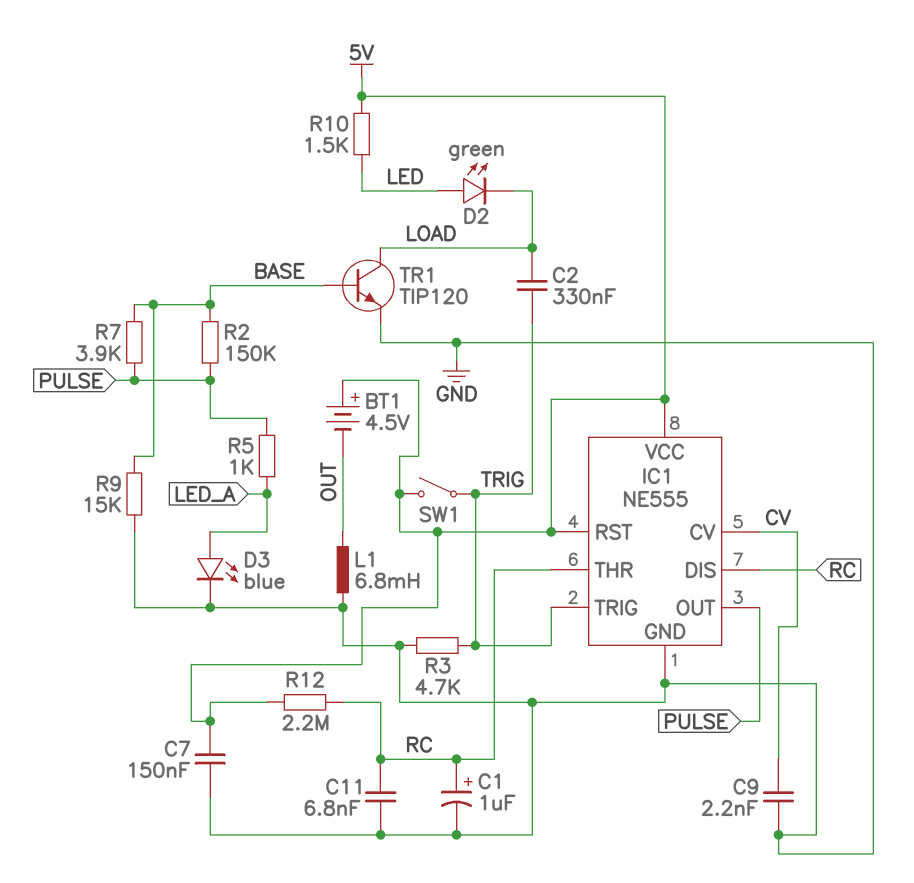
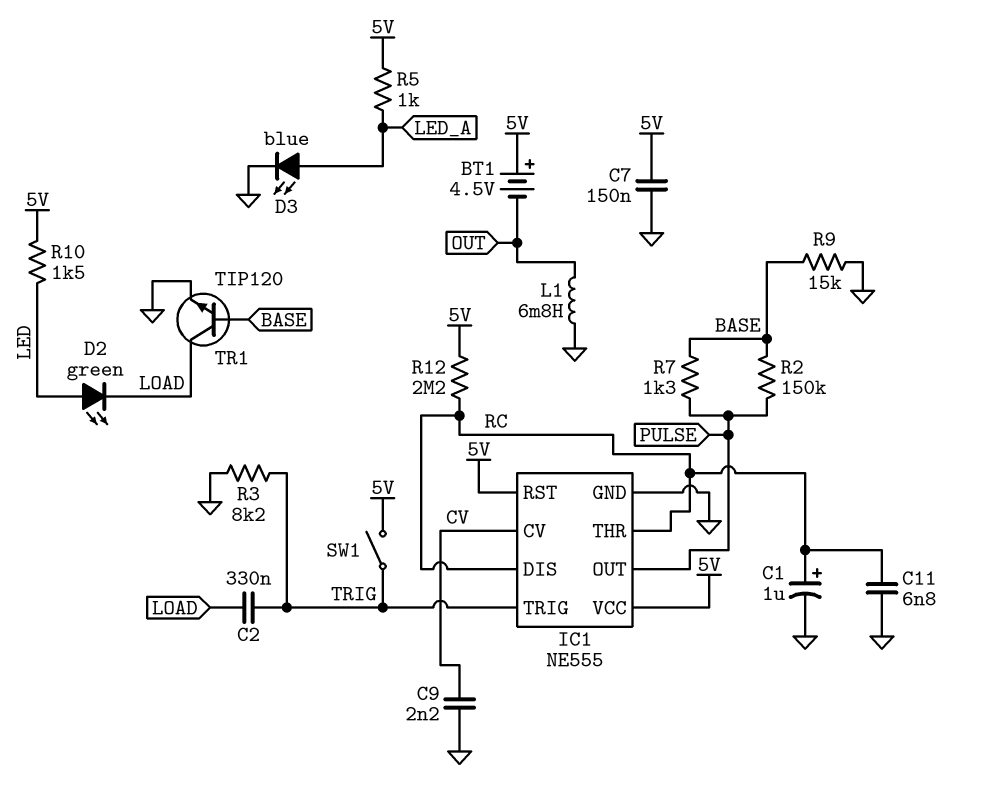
R3: 4.7k (GND, TRIG) -> 8.2k (GND, TRIG)
R5: 1k (LED_A, PULSE) -> 1k (5V, LED_A)
R7: 3.9k (BASE, PULSE) -> 1.3k (BASE, PULSE)

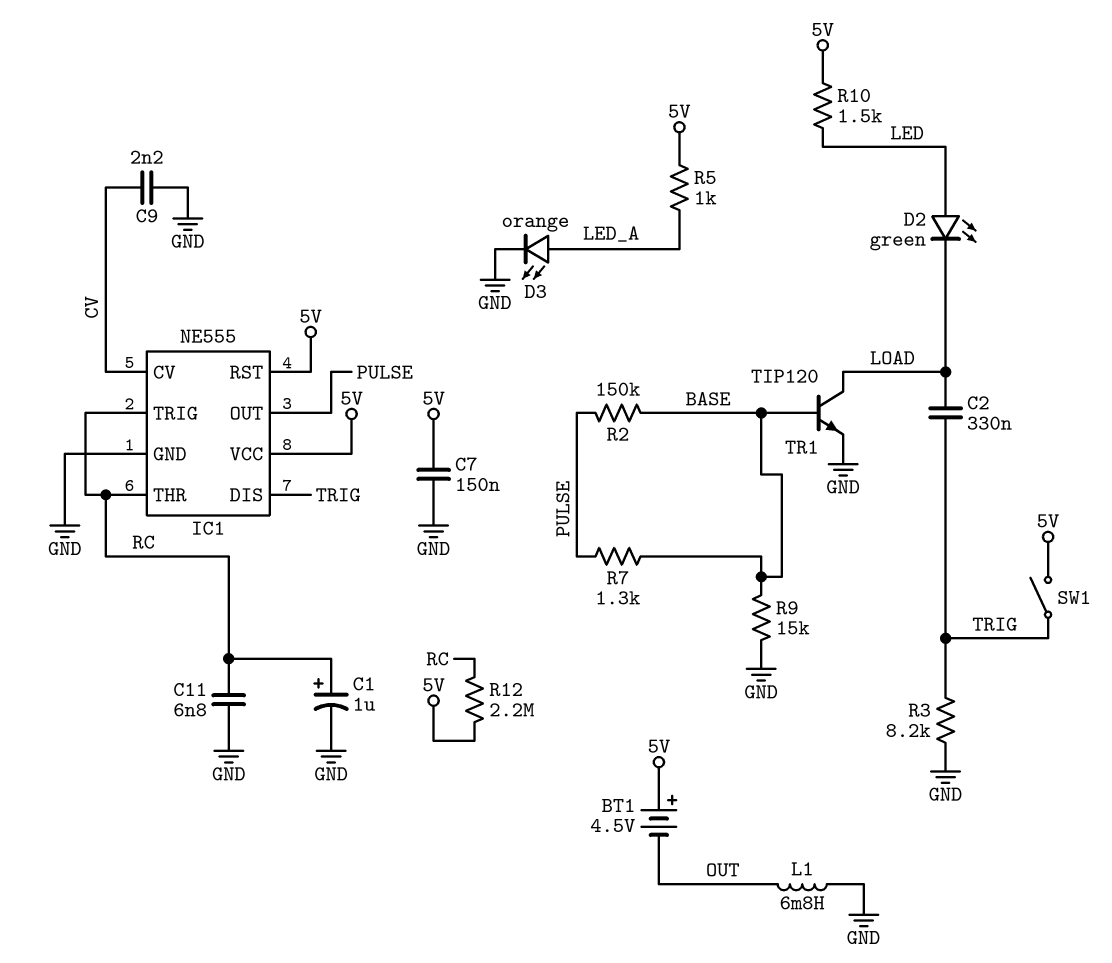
D3: LED blue (A LED_A, K GND) -> LED orange (A LED_A, K GND)
IC1 pin DIS: RC -> TRIG
IC1 pin TRIG: TRIG -> RC

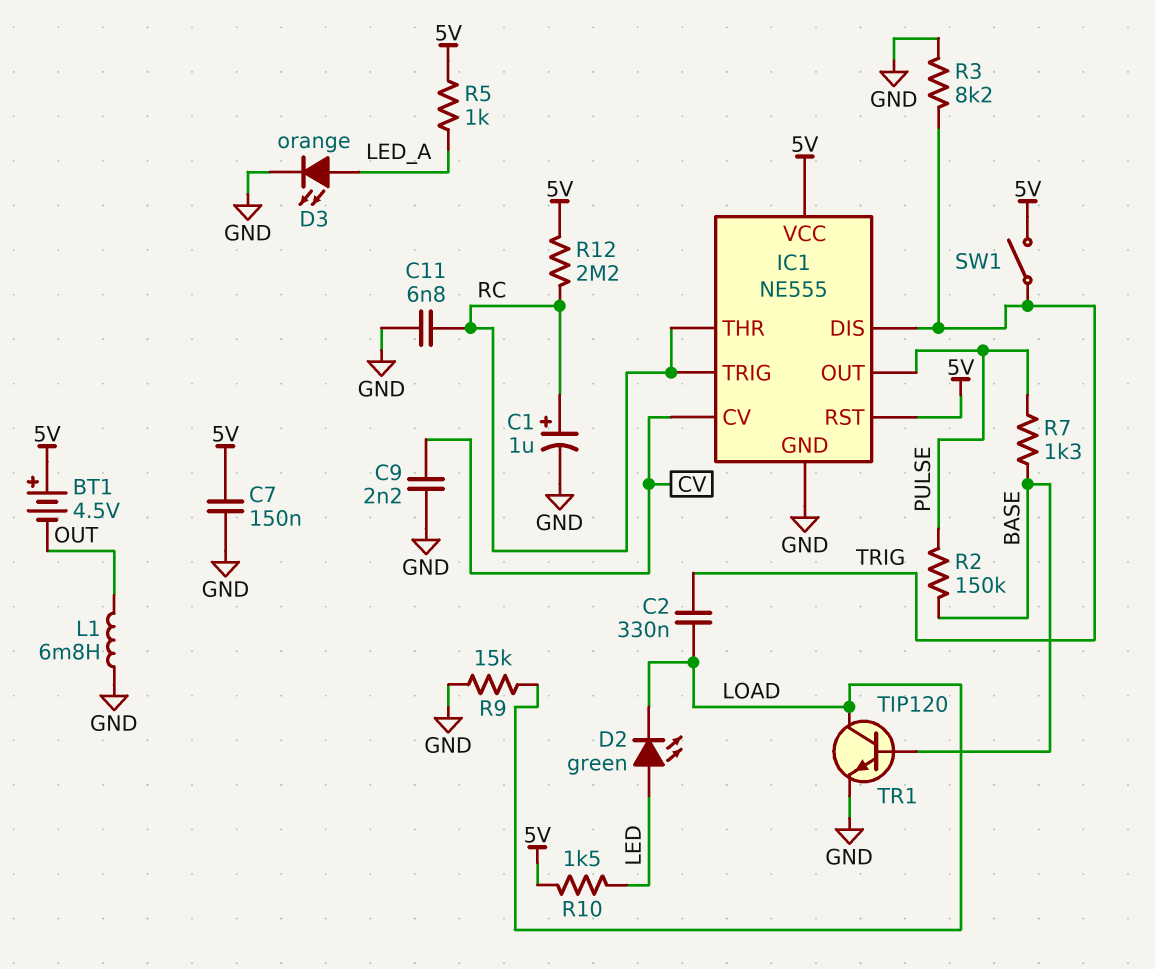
R9: 15k (BASE, GND) -> 15k (GND, LOAD)

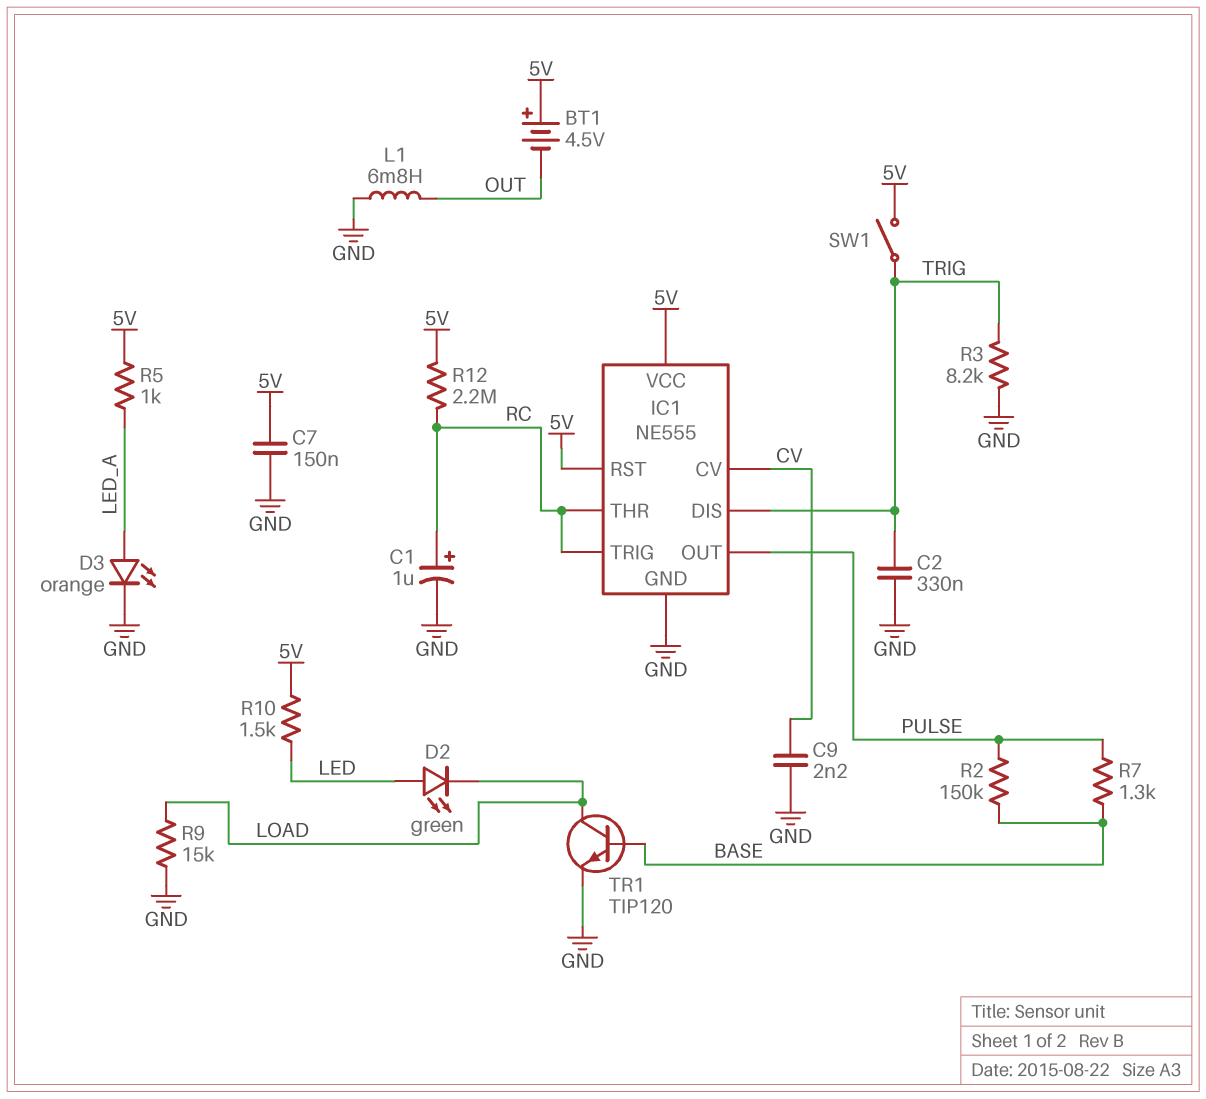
C2: 330nF (LOAD, TRIG) -> 330nF (GND, TRIG)
C11: 6.8nF (GND, RC) -> none

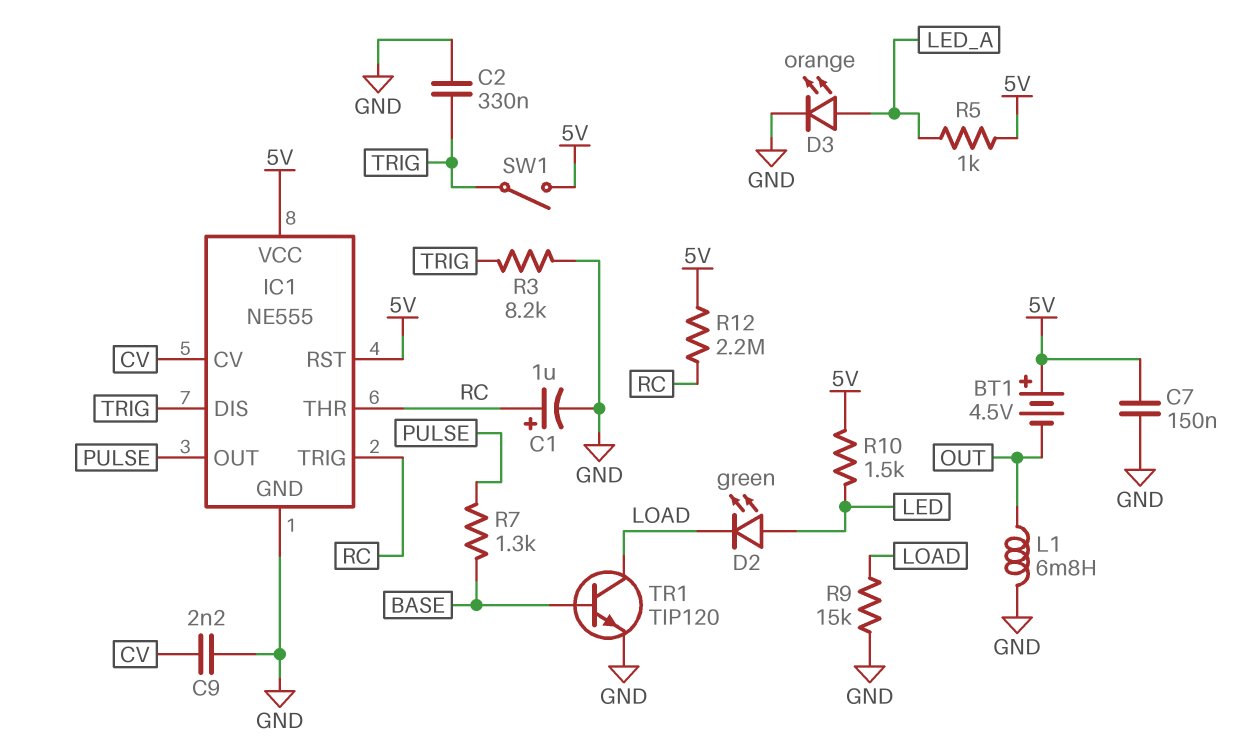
R2: 150k (BASE, PULSE) -> none

